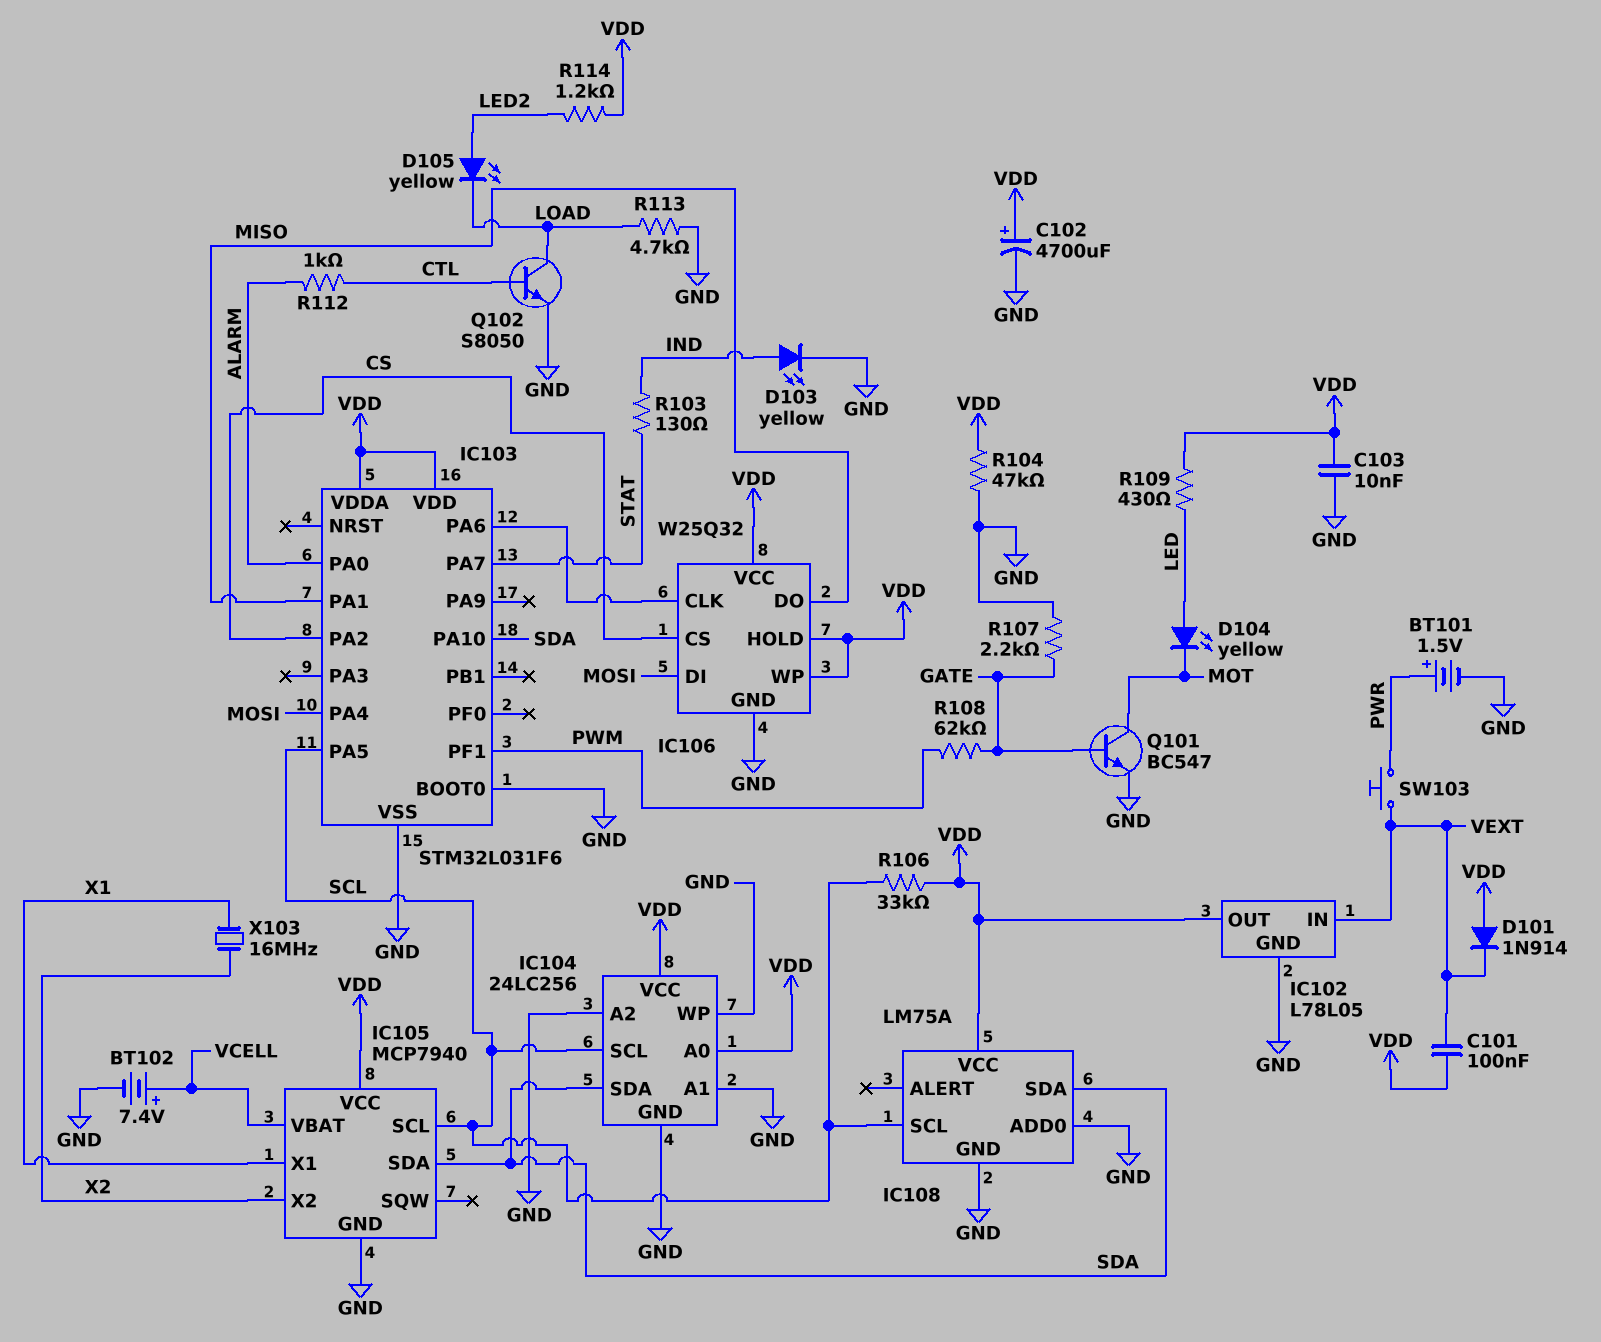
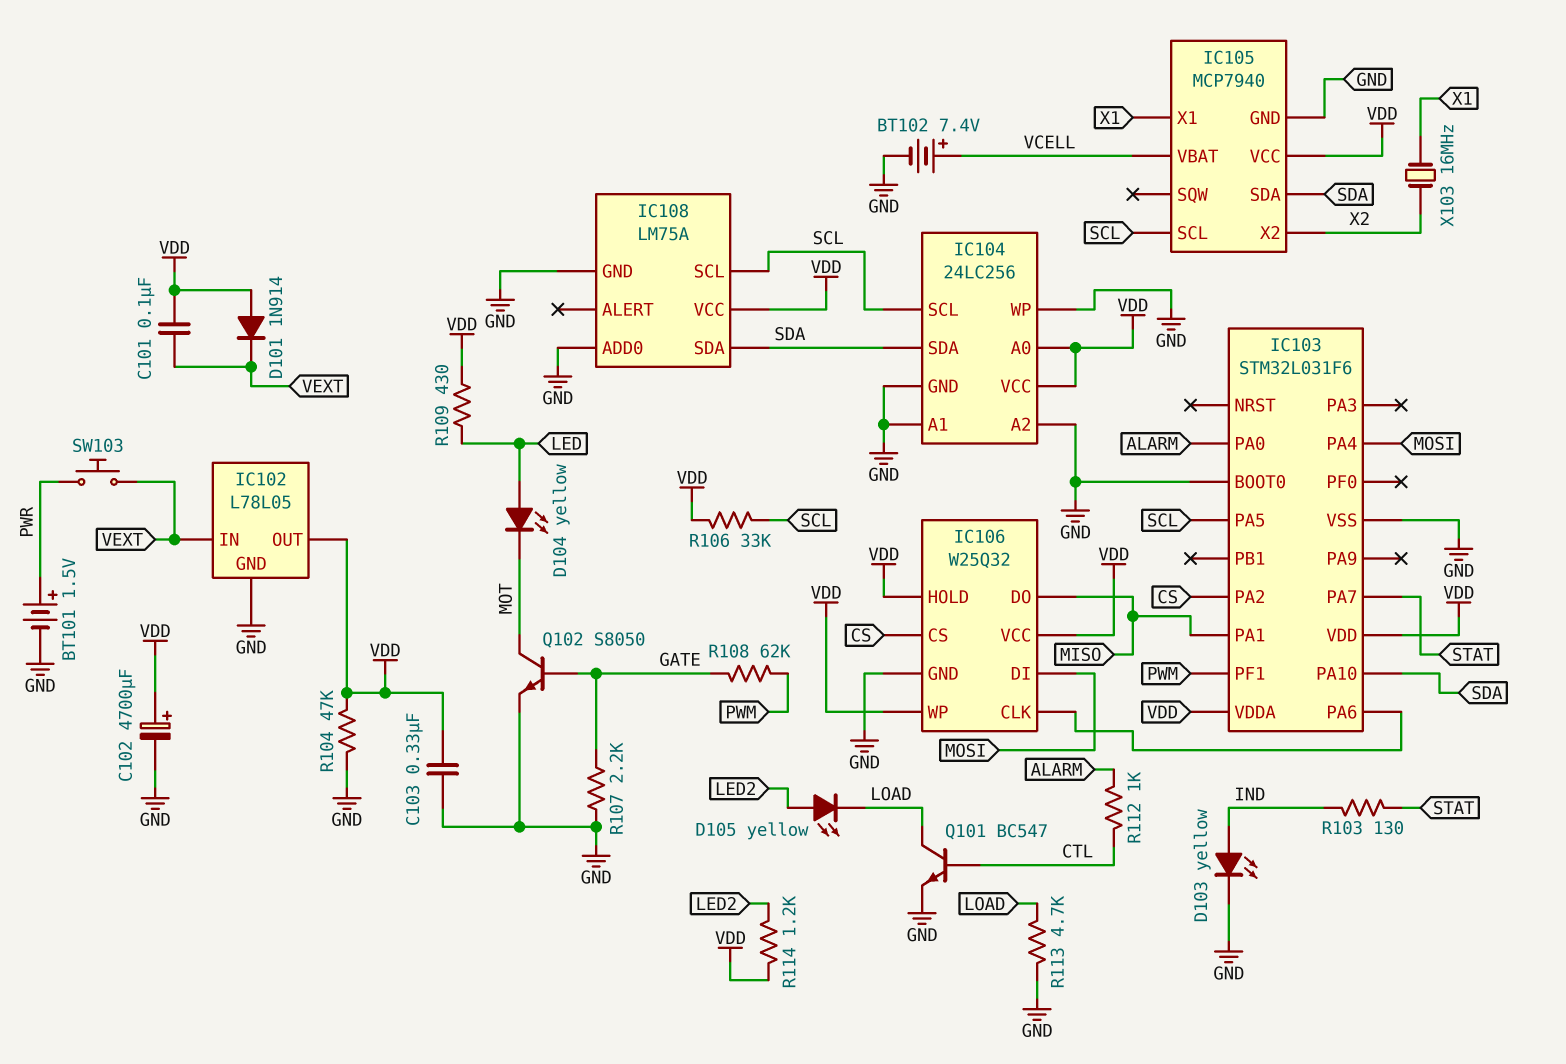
C103: 10nF (GND, VDD) -> 330nF (GND, VDD)
Q101: NPN BC547 (B GATE, C MOT, E GND) -> NPN BC547 (B CTL, C LOAD, E GND)
Q102: NPN S8050 (B CTL, C LOAD, E GND) -> NPN S8050 (B GATE, C MOT, E GND)

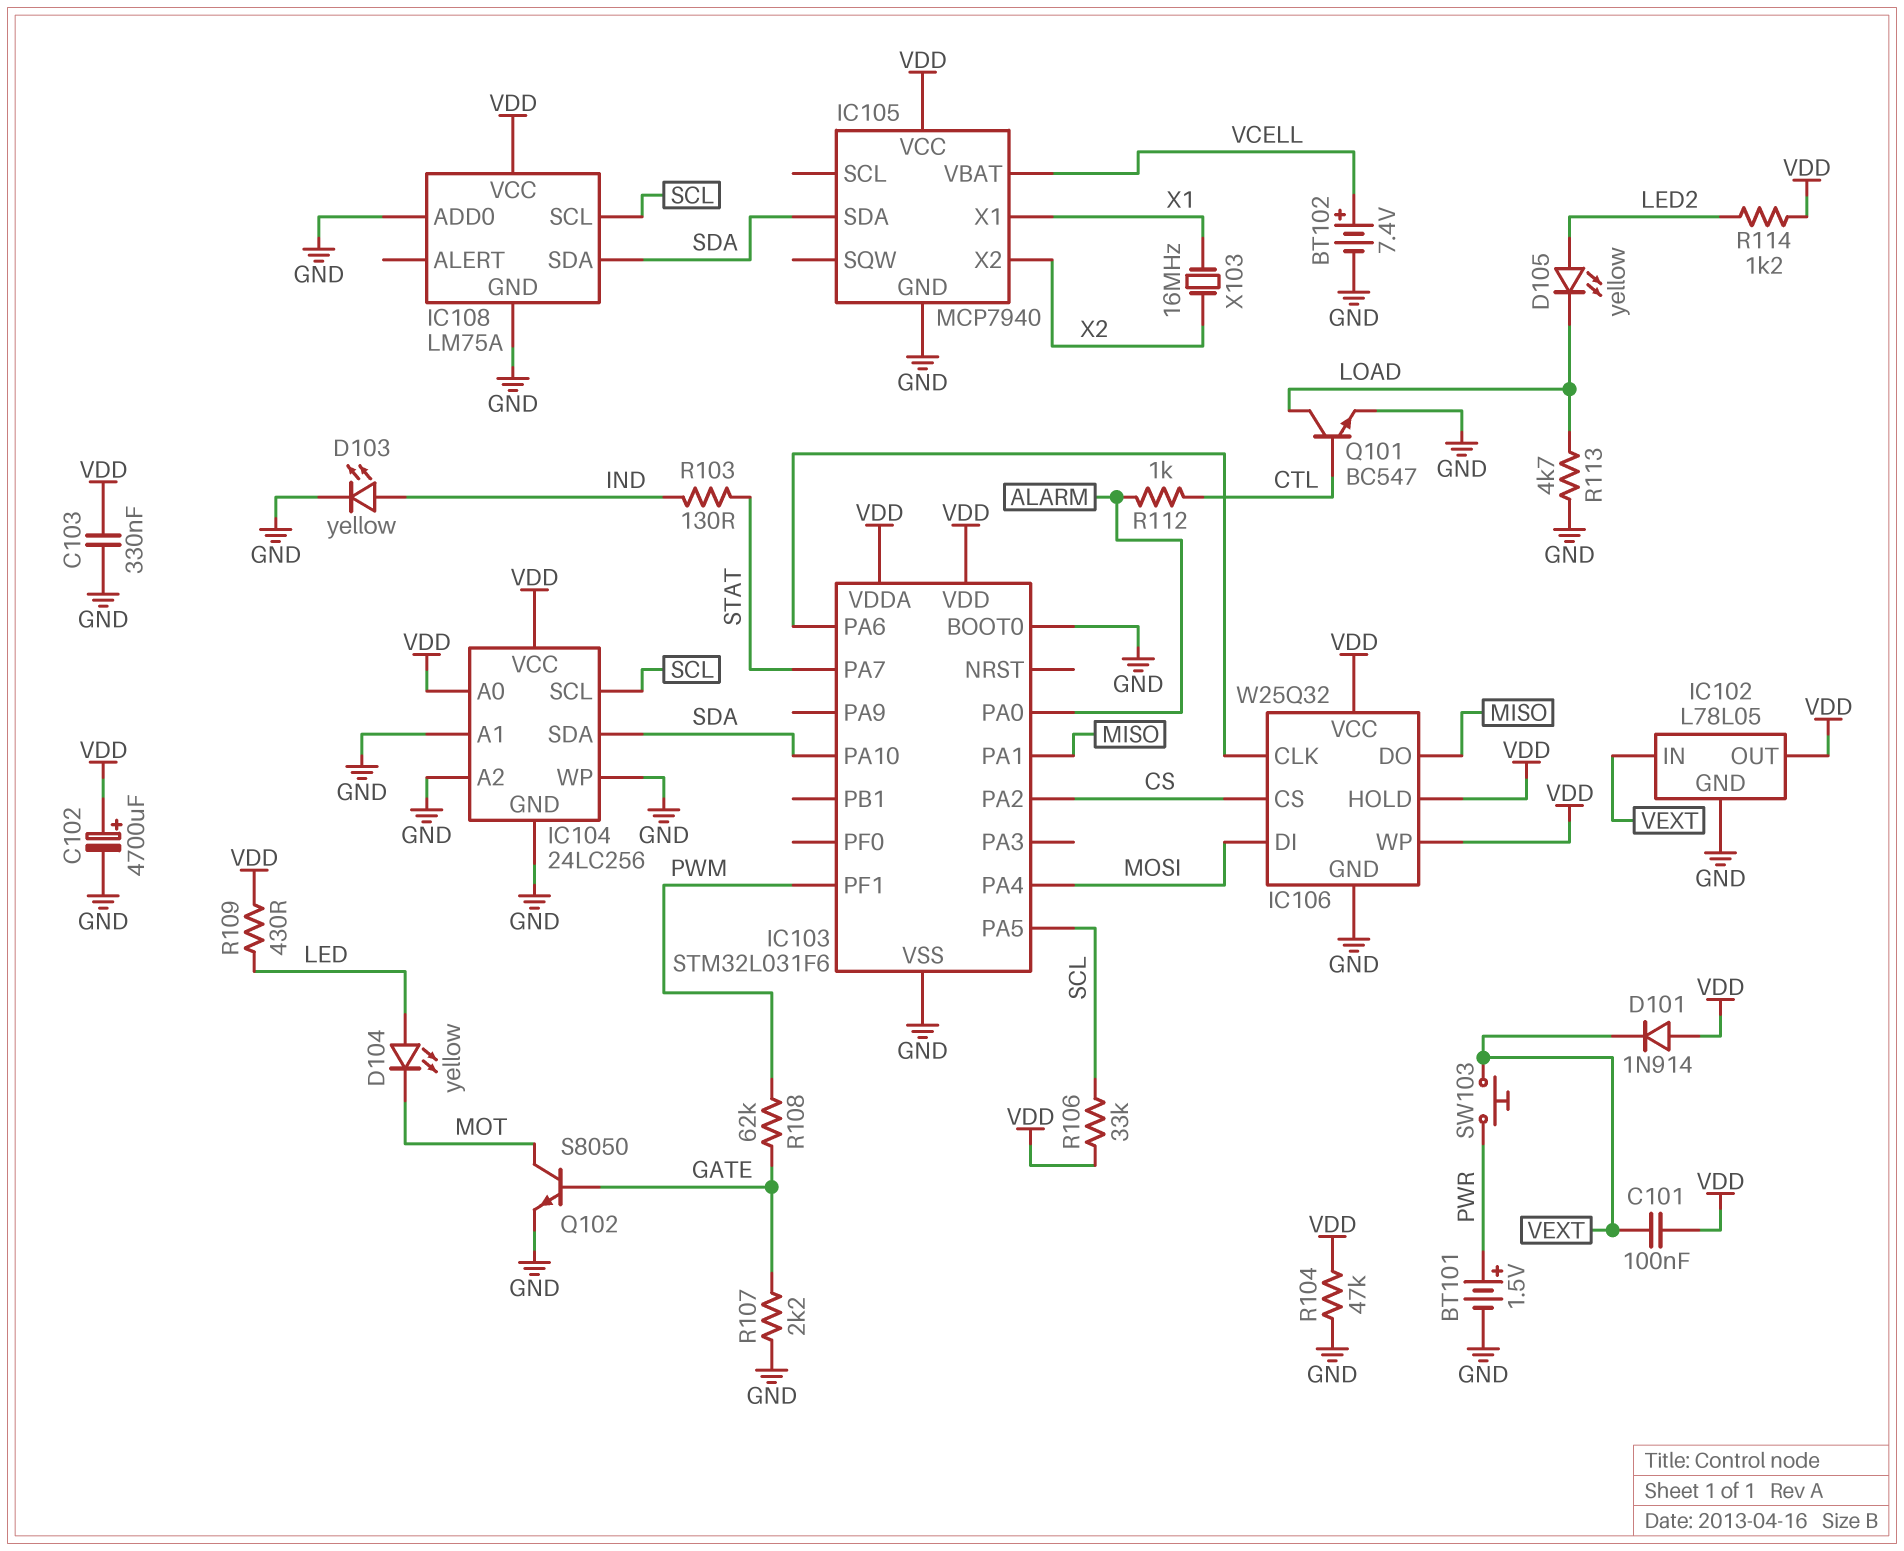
IC105 pin SCL: SCL -> none

